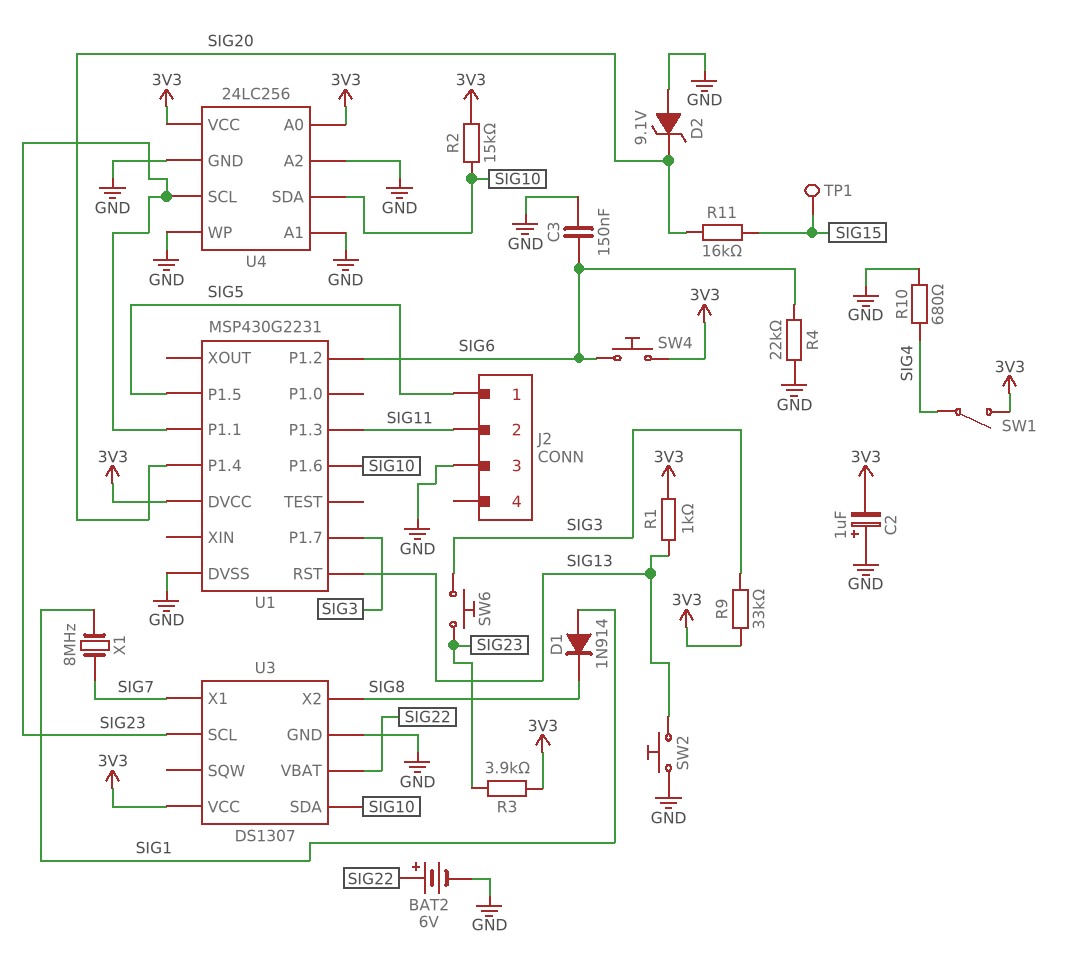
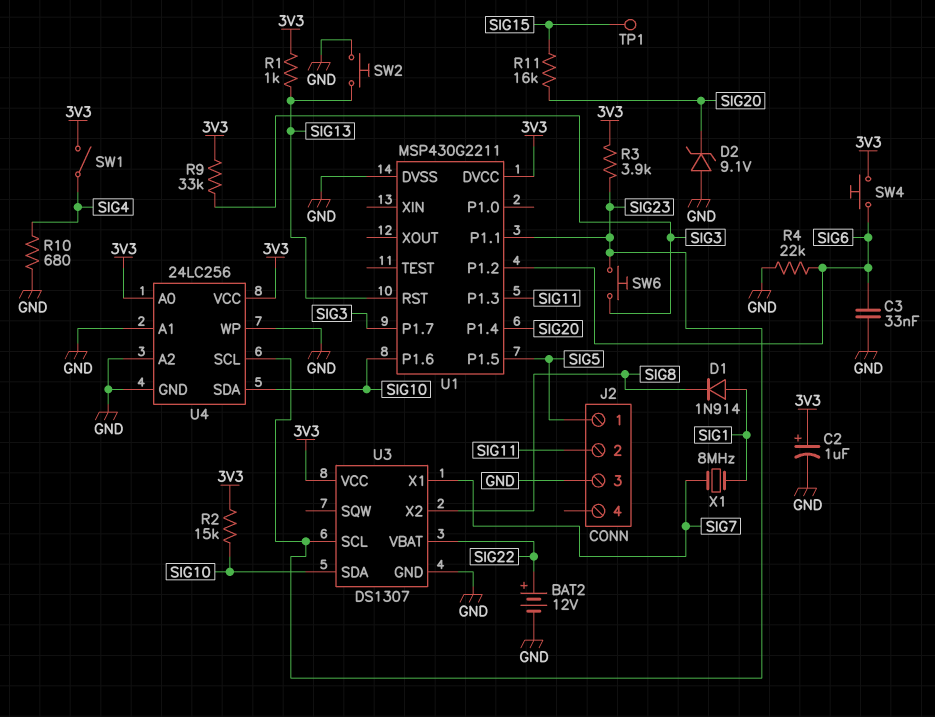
BAT2: 6V (plus SIG22, minus GND) -> 12V (plus SIG22, minus GND)
C2: 1uF (plus GND, minus 3V3) -> 1uF (plus 3V3, minus GND)
C3: 150nF (GND, SIG6) -> 33nF (GND, SIG6)
U1: MSP430G2231 -> MSP430G2211

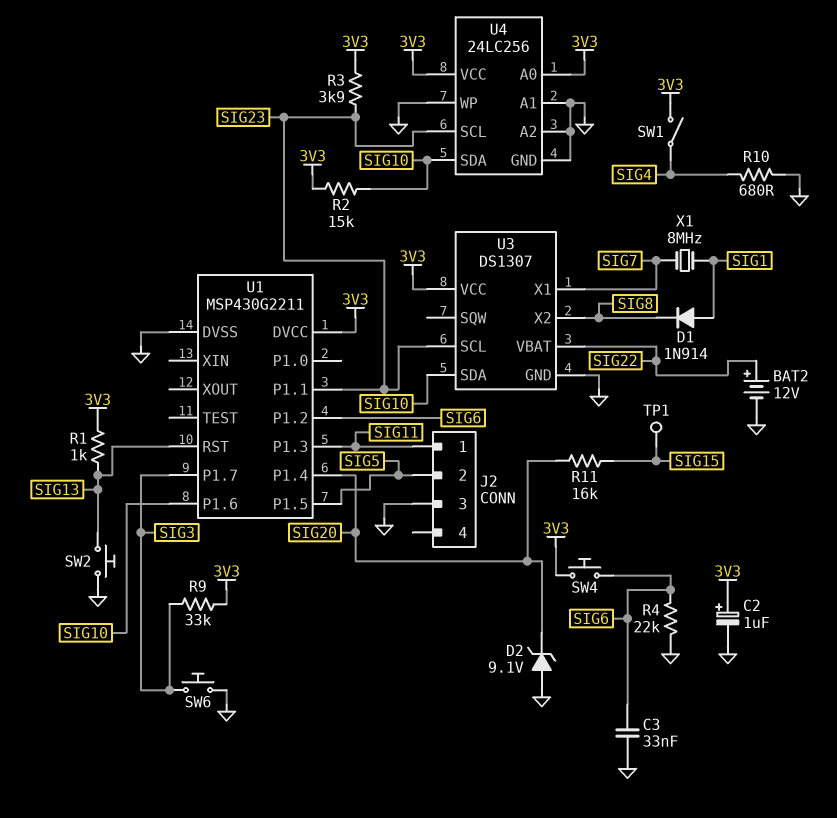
J2 pin 1: SIG5 -> SIG11
J2 pin 2: SIG11 -> SIG5
SW6: button (SIG3, SIG23) -> button (GND, SIG3)

